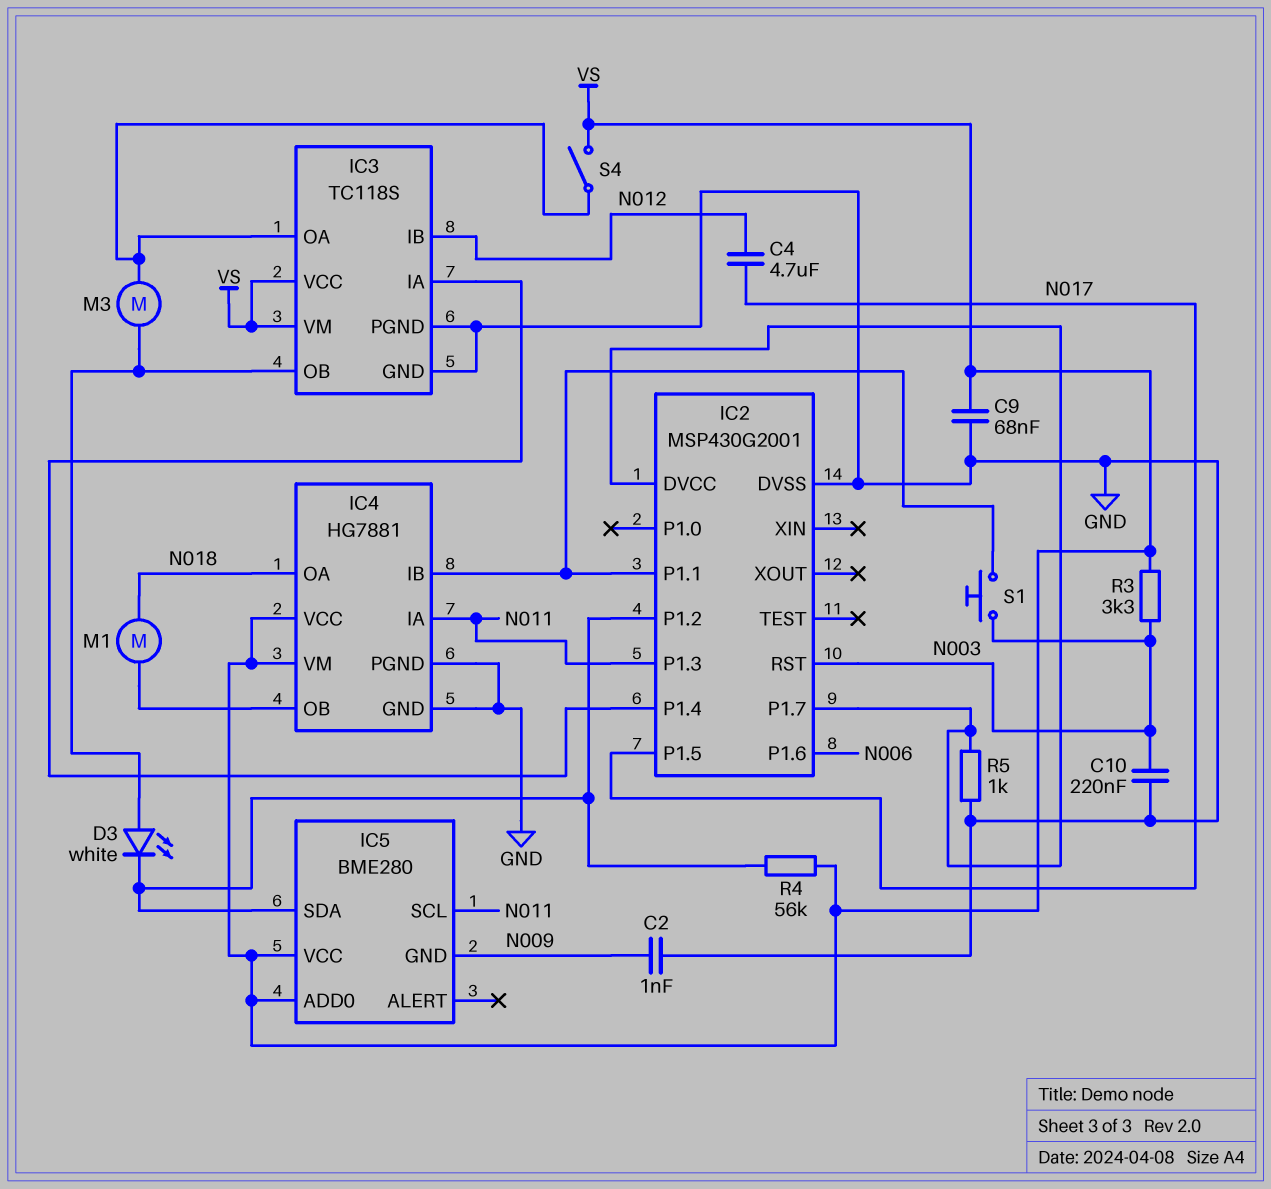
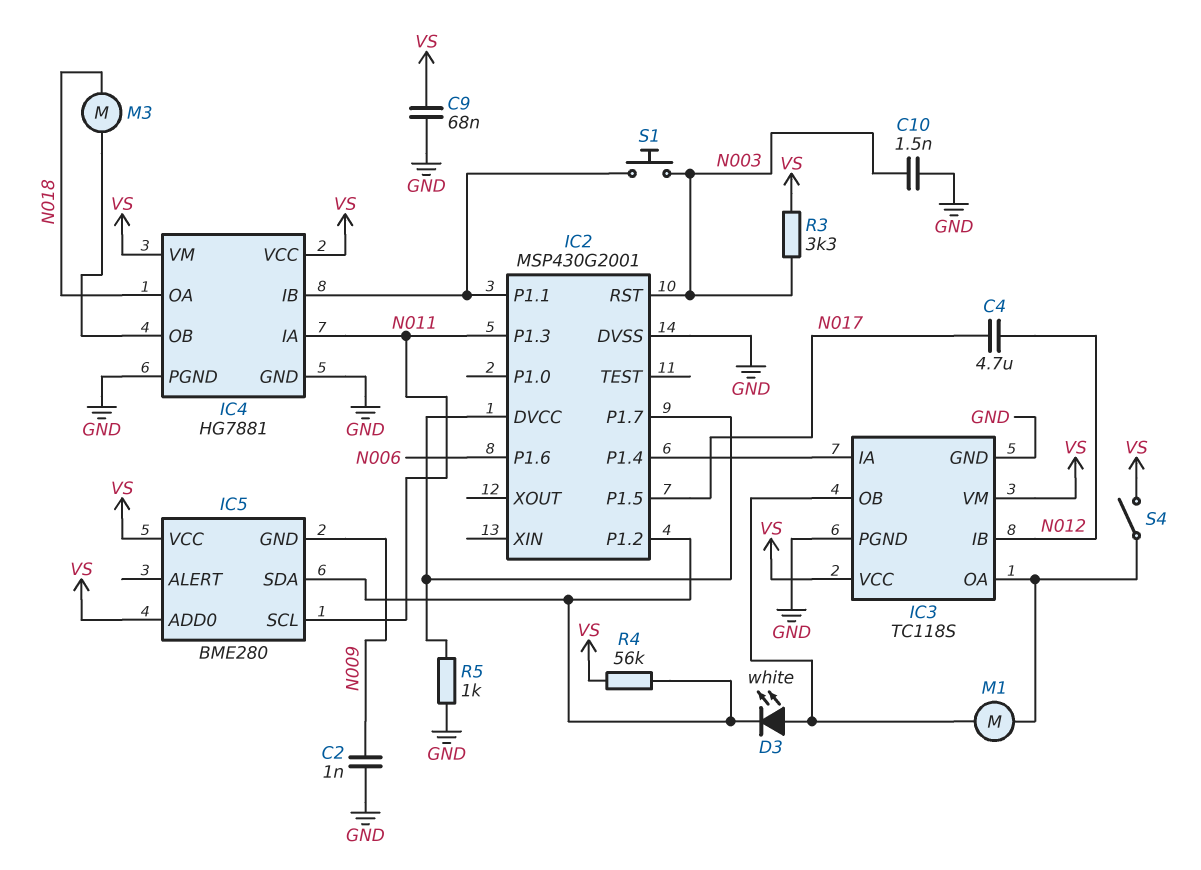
C10: 220nF (GND, N003) -> 1.5nF (GND, N003)
M1: motor (IC4/OB, N018) -> motor (IC3/OA, IC3/OB)
M3: motor (IC3/OA, IC3/OB) -> motor (IC4/OB, N018)

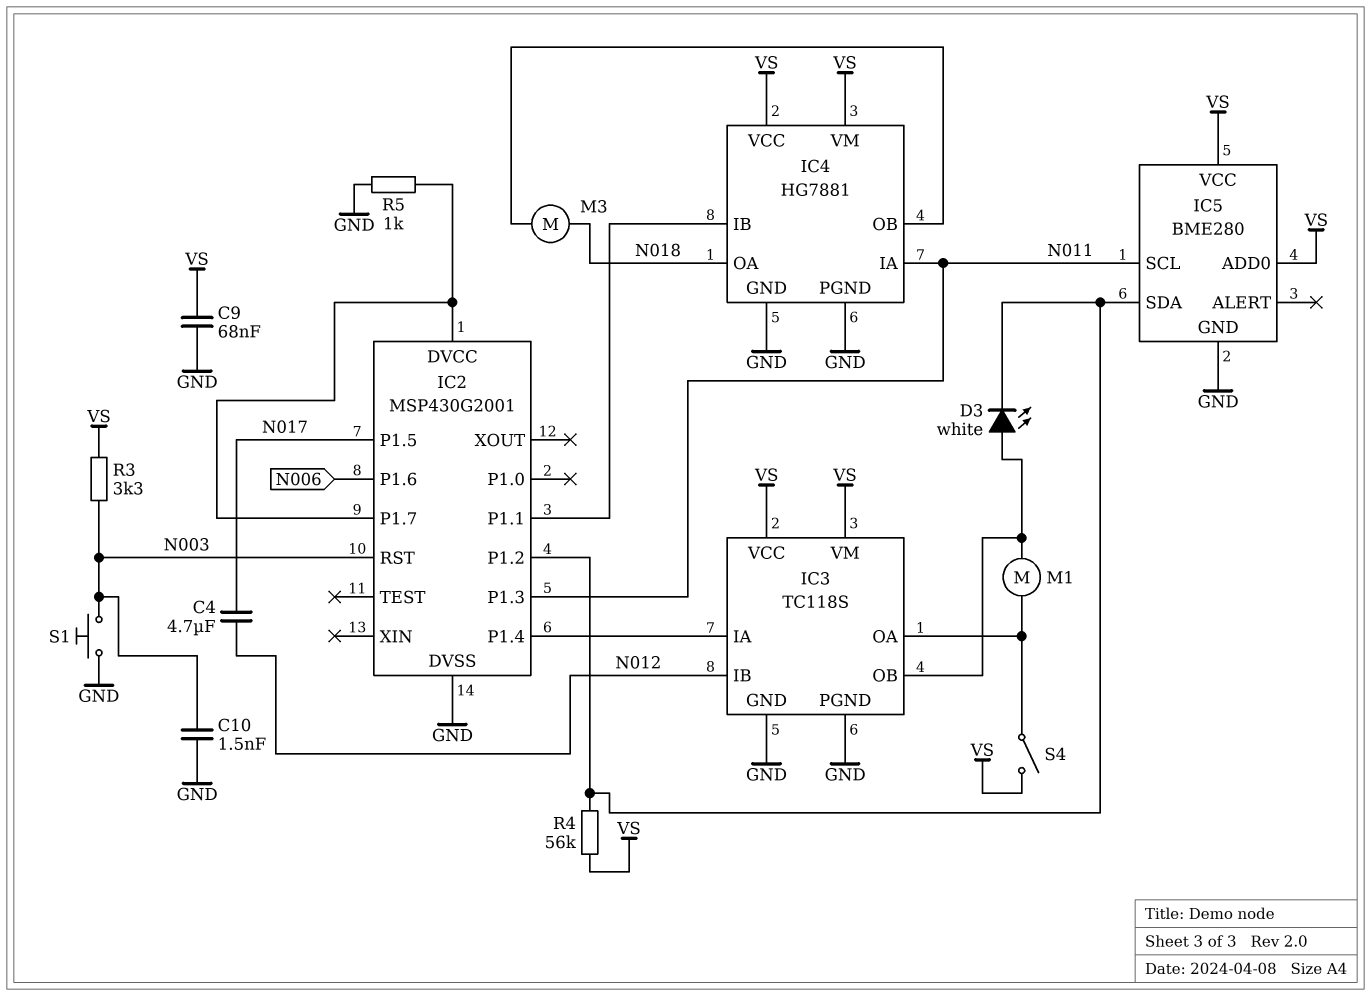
C2: 1nF (GND, N009) -> none
IC5 pin GND: N009 -> GND
S1: button (IC2/P1.1, N003) -> button (GND, N003)

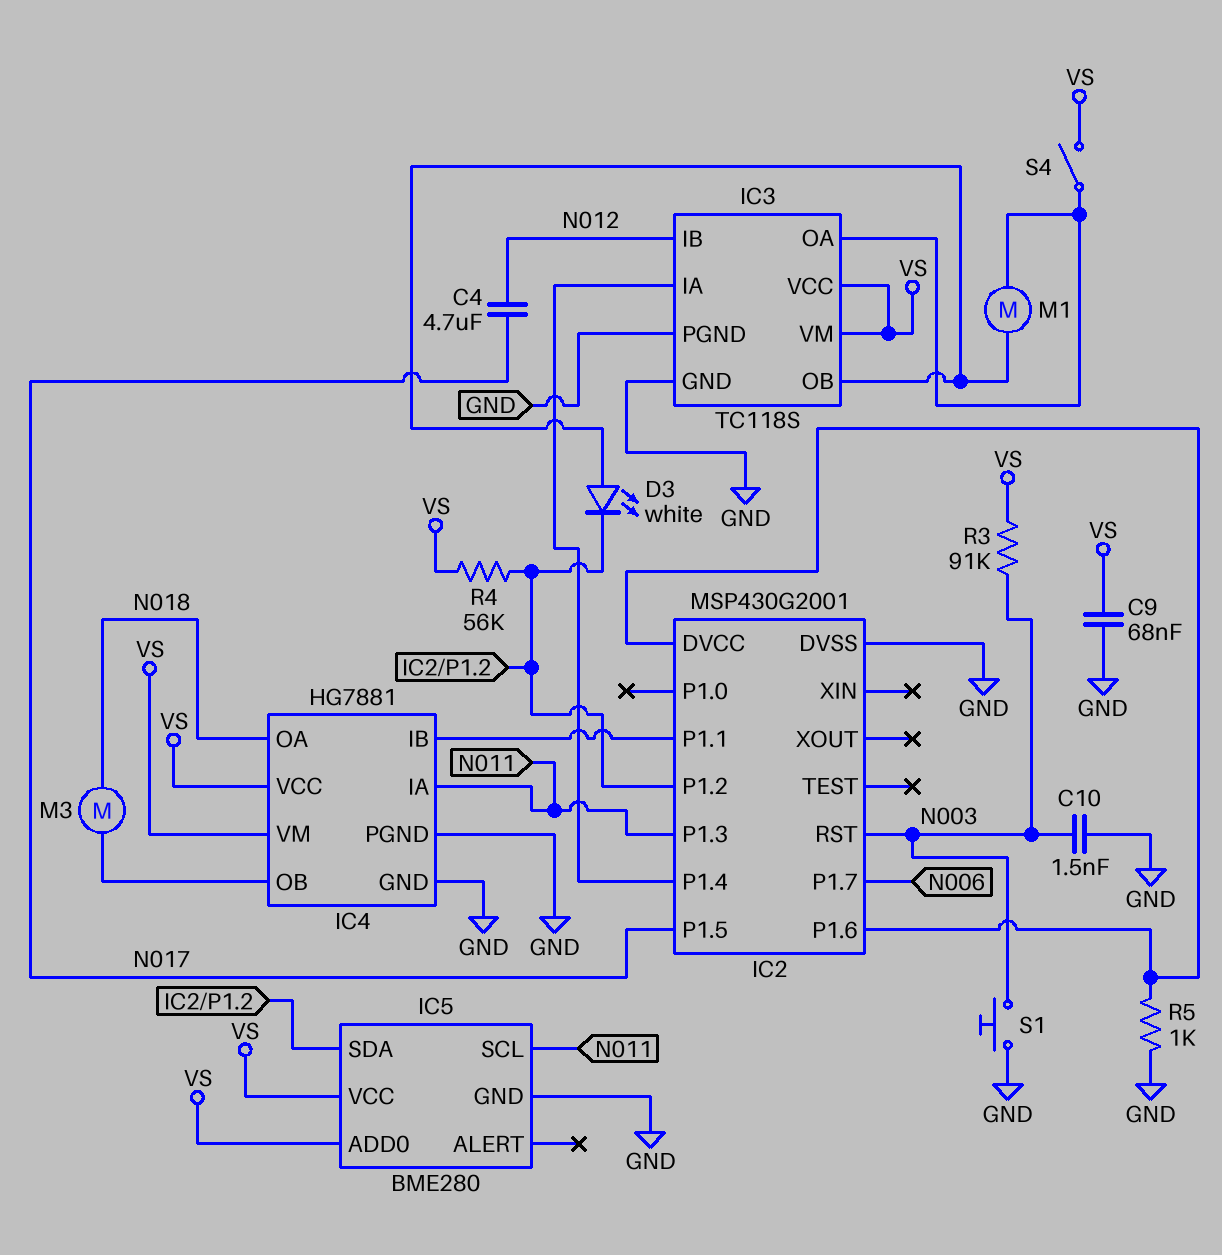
IC2 pin P1.6: N006 -> IC2/DVCC
IC2 pin P1.7: IC2/DVCC -> N006
R3: 3.3k (N003, VS) -> 91k (N003, VS)

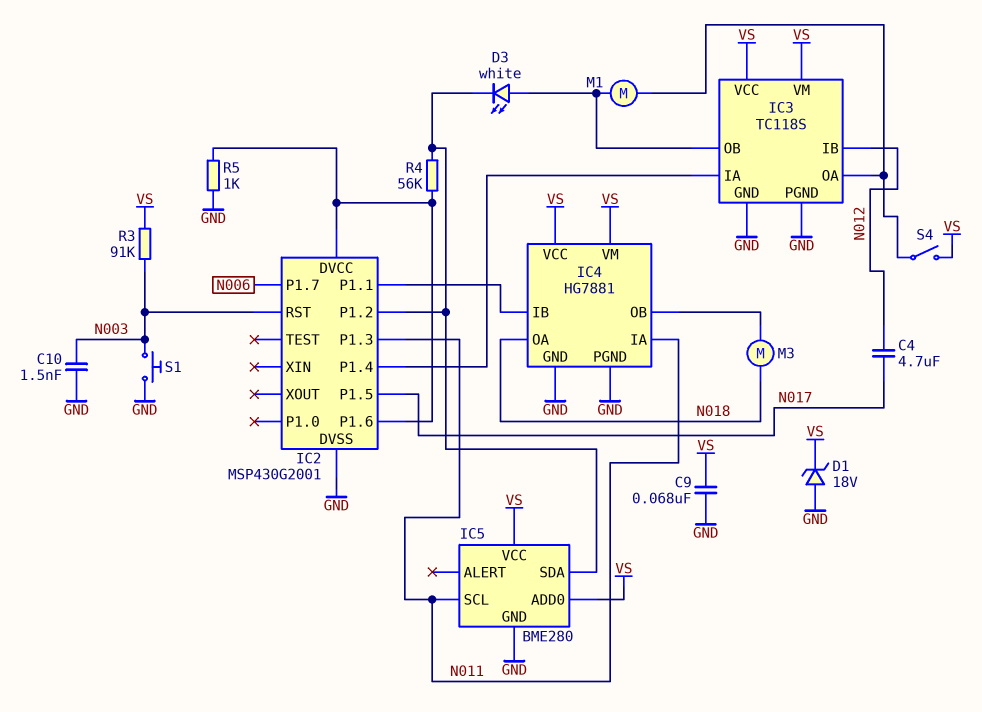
D1: none -> zener 18V (A GND, K VS)
R4: 56k (IC2/P1.2, VS) -> 56k (IC2/DVCC, IC2/P1.2)

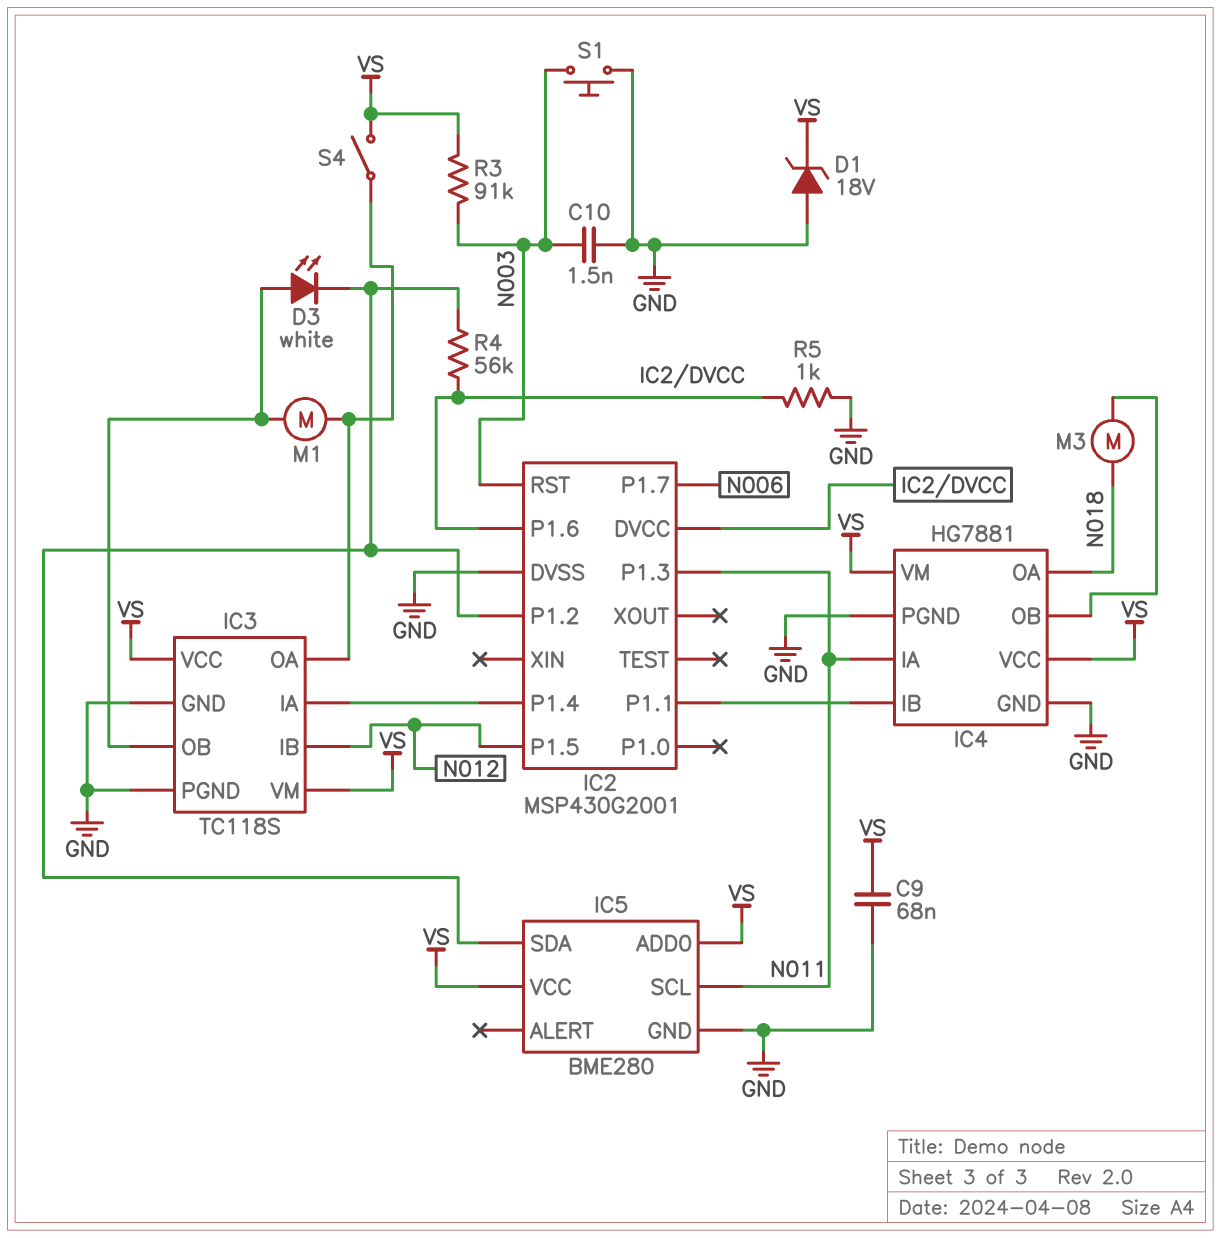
C4: 4.7uF (N012, N017) -> none
IC2 pin P1.5: N017 -> N012

